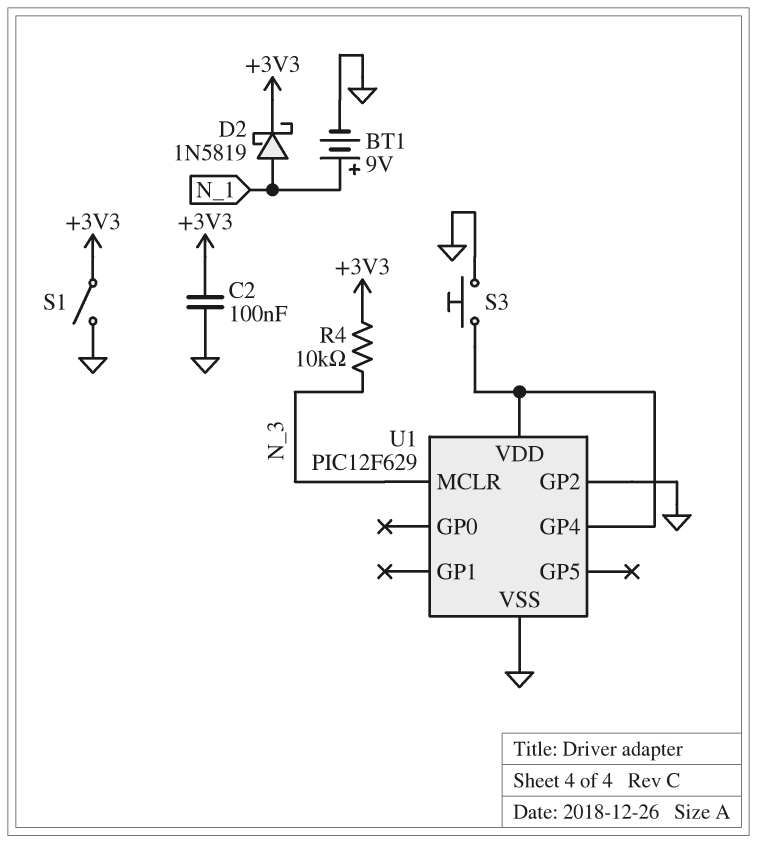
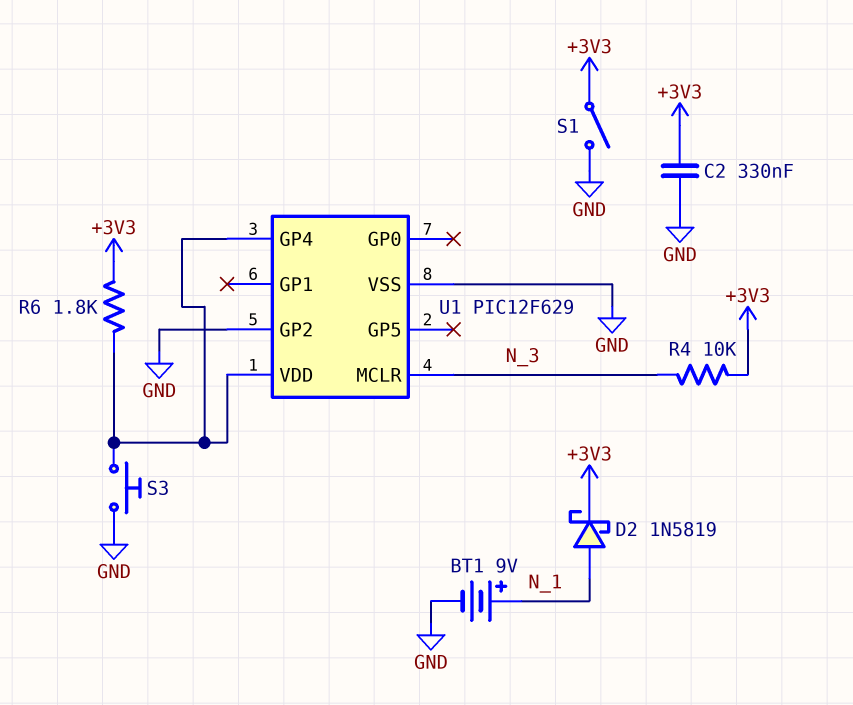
C2: 100nF (+3V3, GND) -> 330nF (+3V3, GND)
R6: none -> 1.8k (+3V3, U1/GP4)

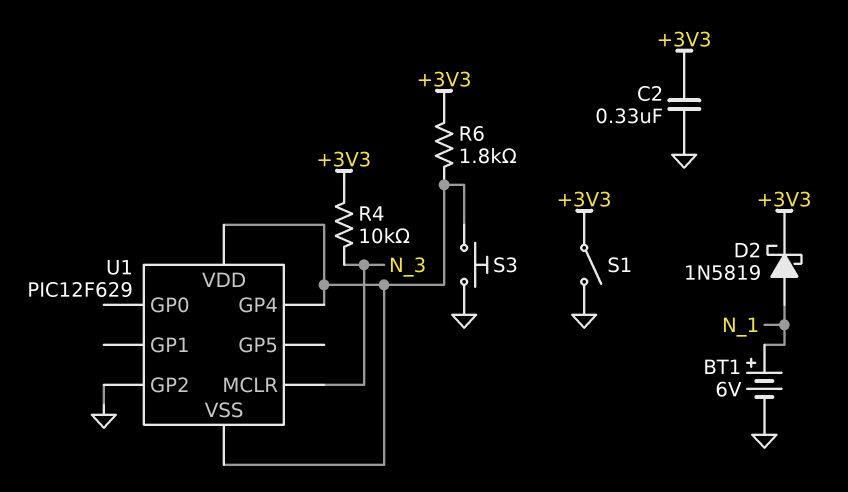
BT1: 9V (plus N_1, minus GND) -> 6V (plus N_1, minus GND)
U1 pin VSS: GND -> U1/GP4

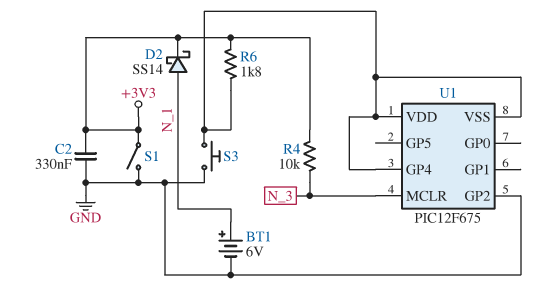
D2: schottky 1N5819 (A N_1, K +3V3) -> schottky SS14 (A N_1, K +3V3)
U1: PIC12F629 -> PIC12F675

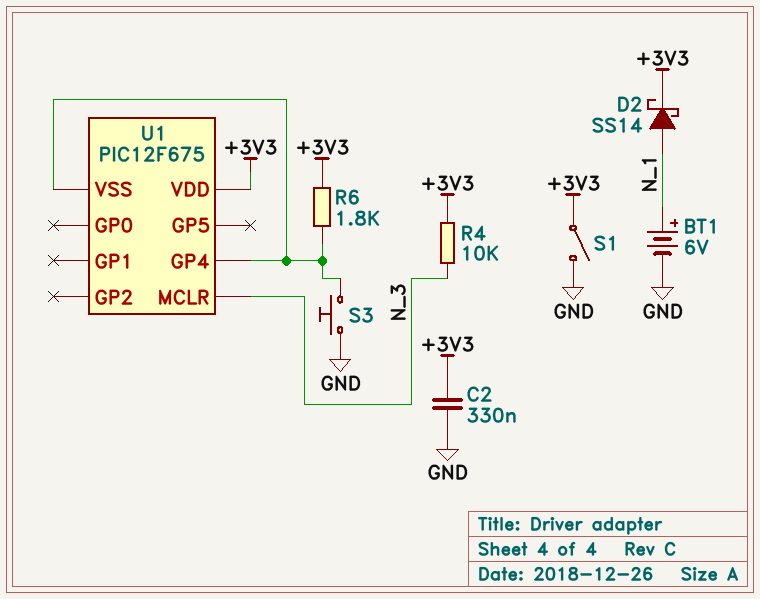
U1 pin GP2: GND -> none
U1 pin VDD: U1/GP4 -> +3V3

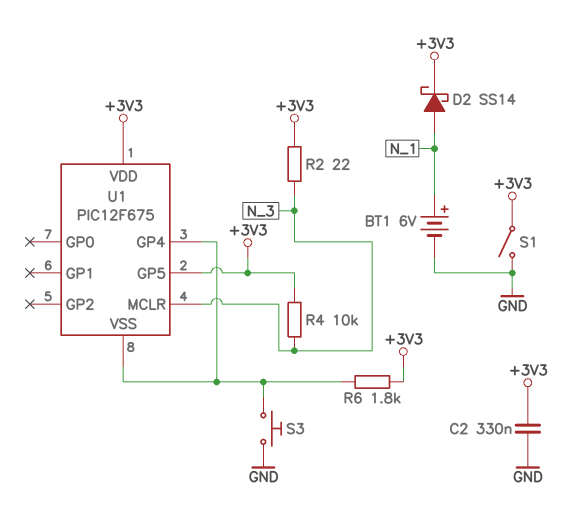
R2: none -> 22 (+3V3, N_3)
U1 pin GP5: none -> +3V3

